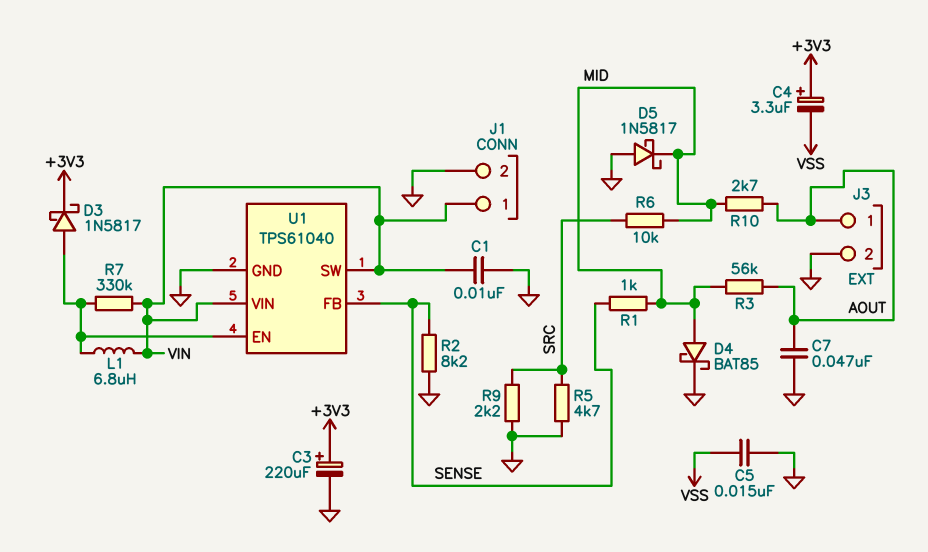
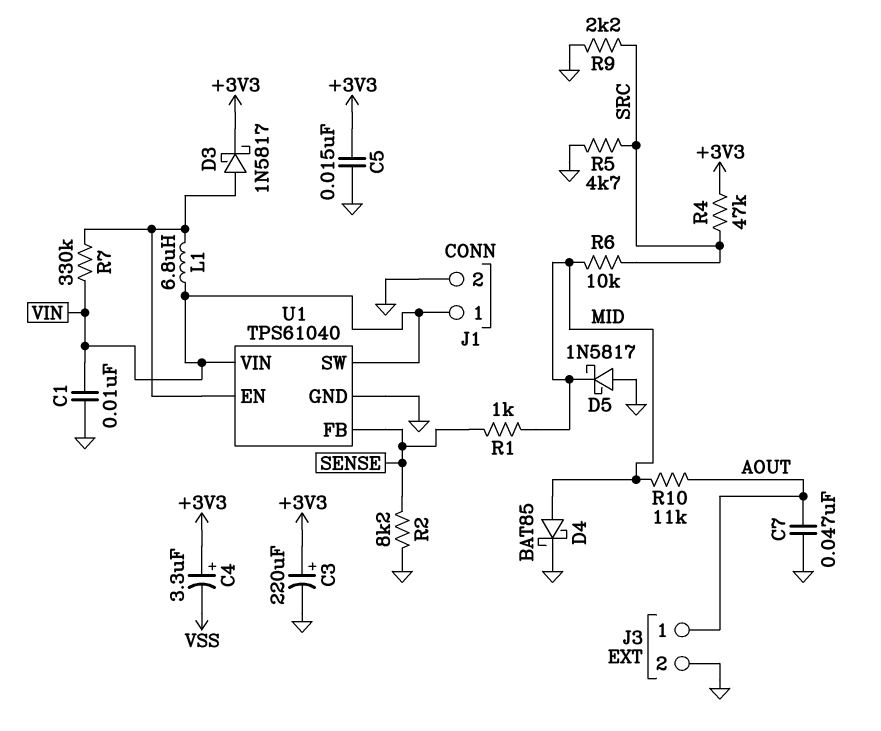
C5: 15nF (GND, VSS) -> 15nF (+3V3, GND)
R3: 56k (AOUT, MID) -> none
R4: none -> 47k (+3V3, SRC)
R10: 2.7k (AOUT, MID) -> 11k (AOUT, MID)

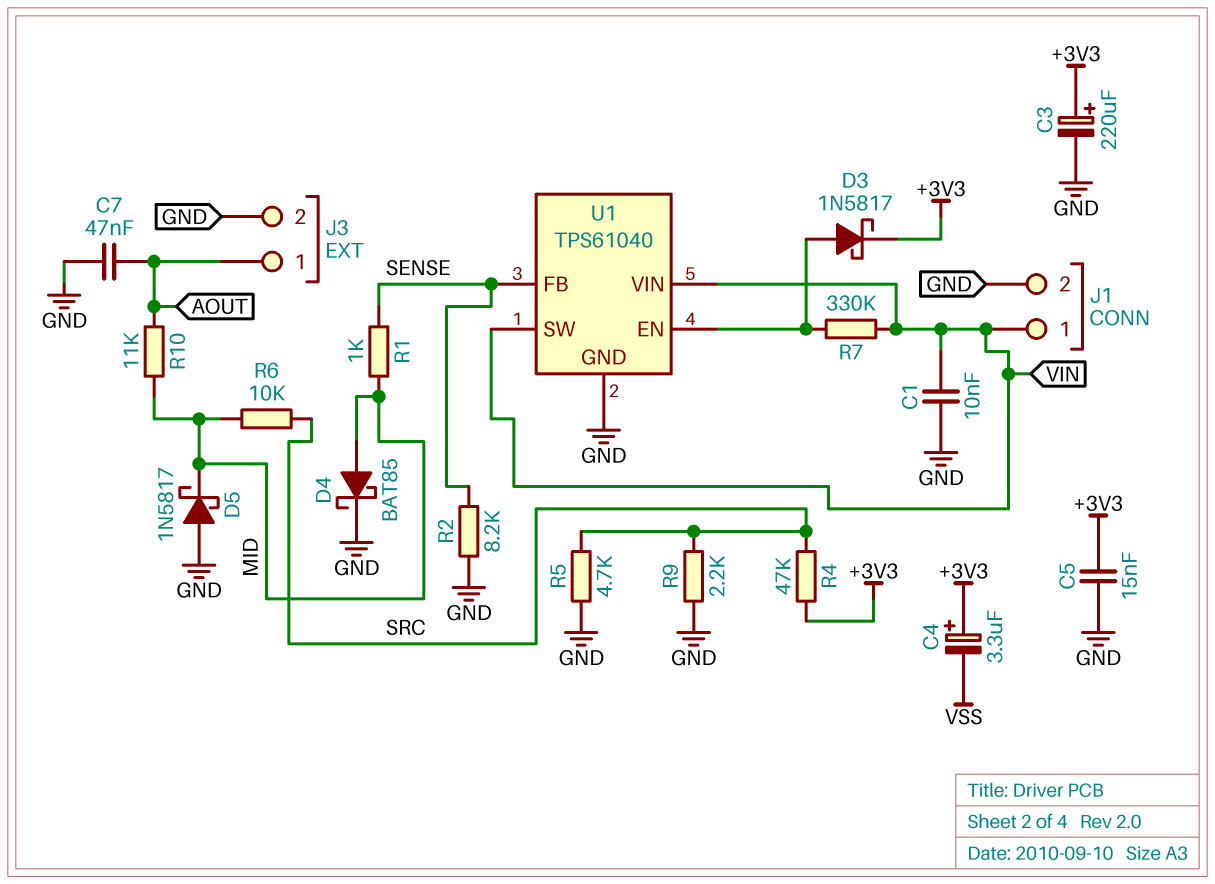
L1: 6.8uH (U1/EN, VIN) -> none

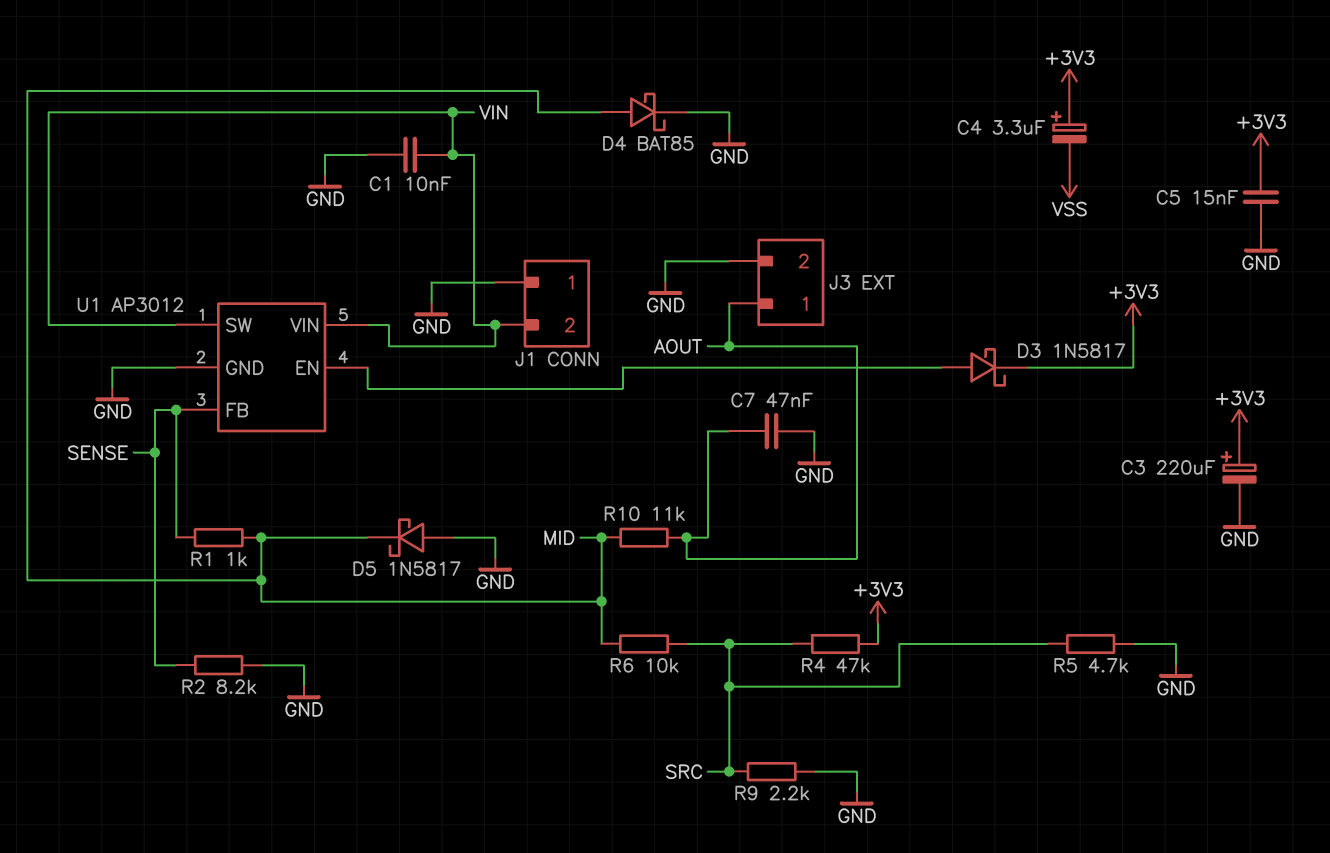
J1 pin 1: VIN -> GND
J1 pin 2: GND -> VIN
R7: 330k (U1/EN, VIN) -> none
U1: TPS61040 -> AP3012

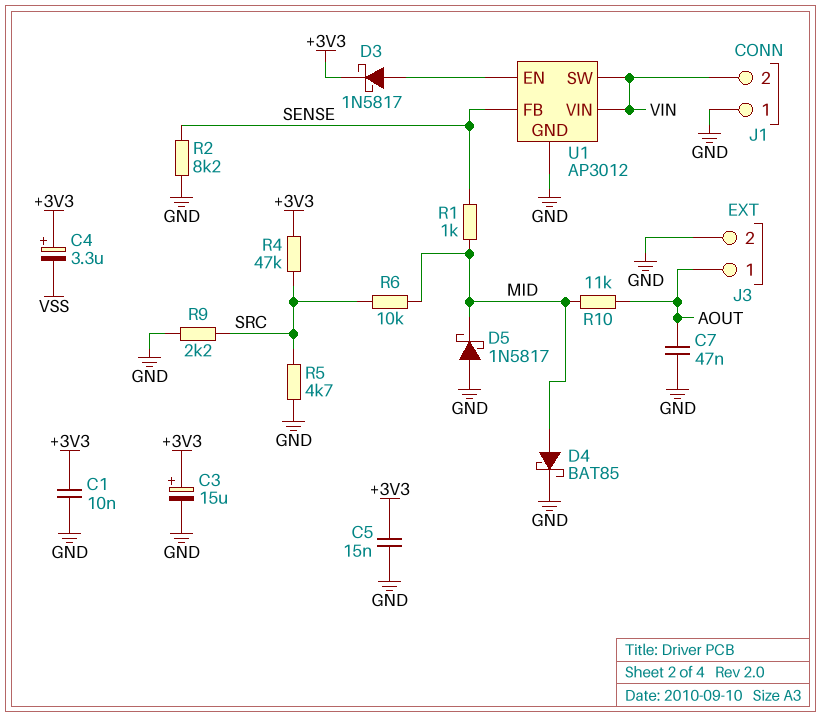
C1: 10nF (GND, VIN) -> 10nF (+3V3, GND)
C3: 220uF (plus +3V3, minus GND) -> 15uF (plus +3V3, minus GND)

